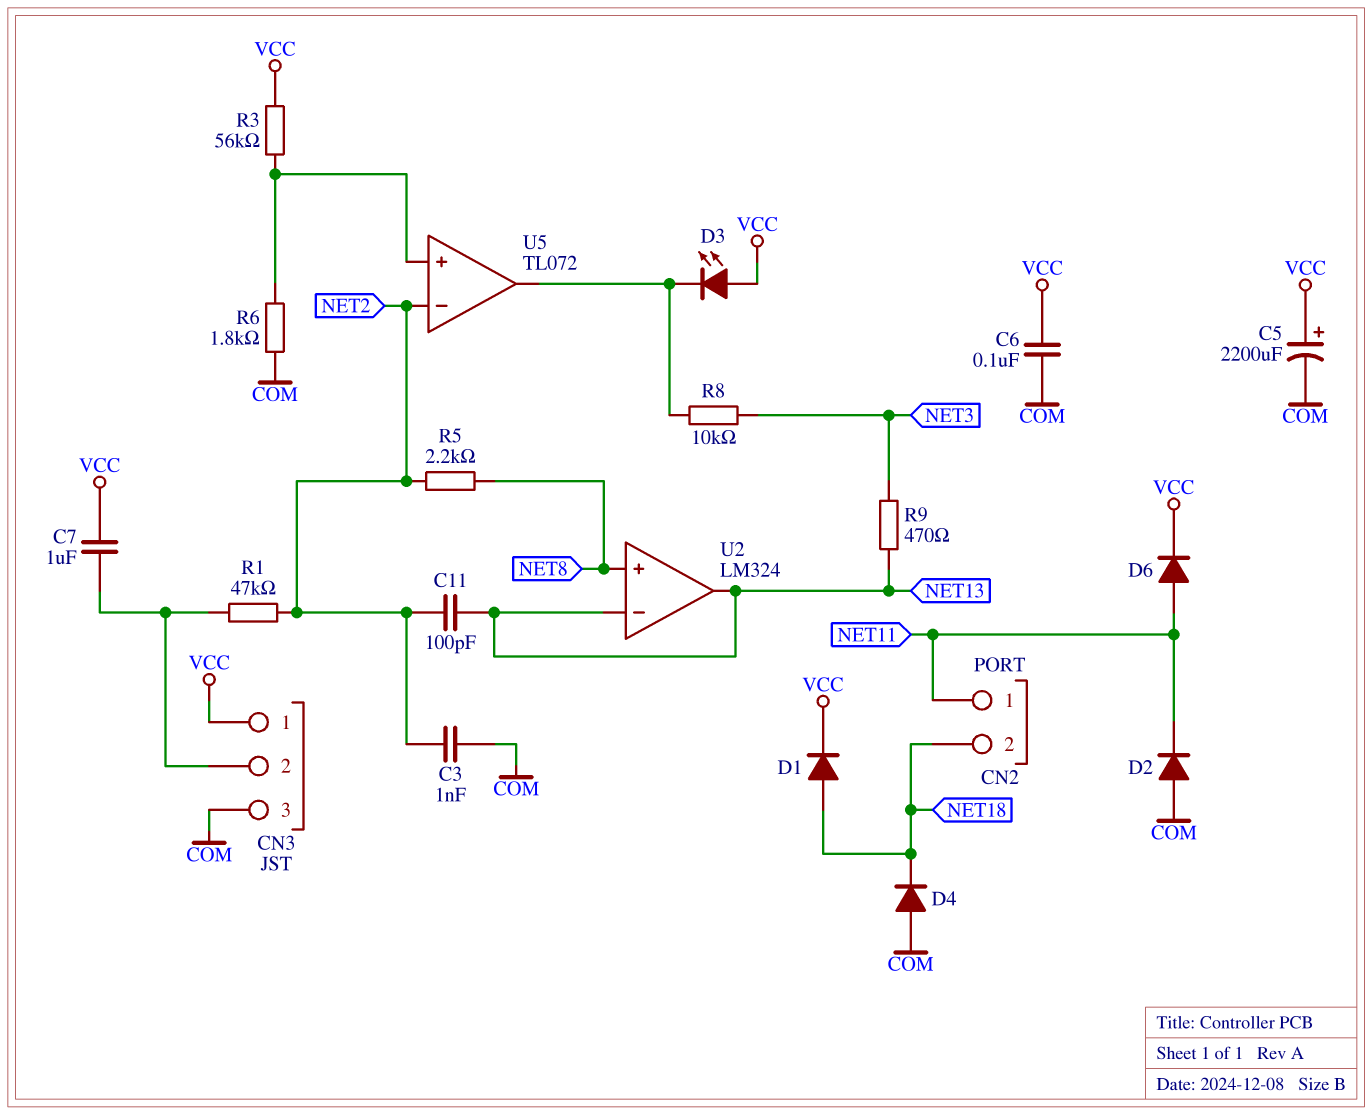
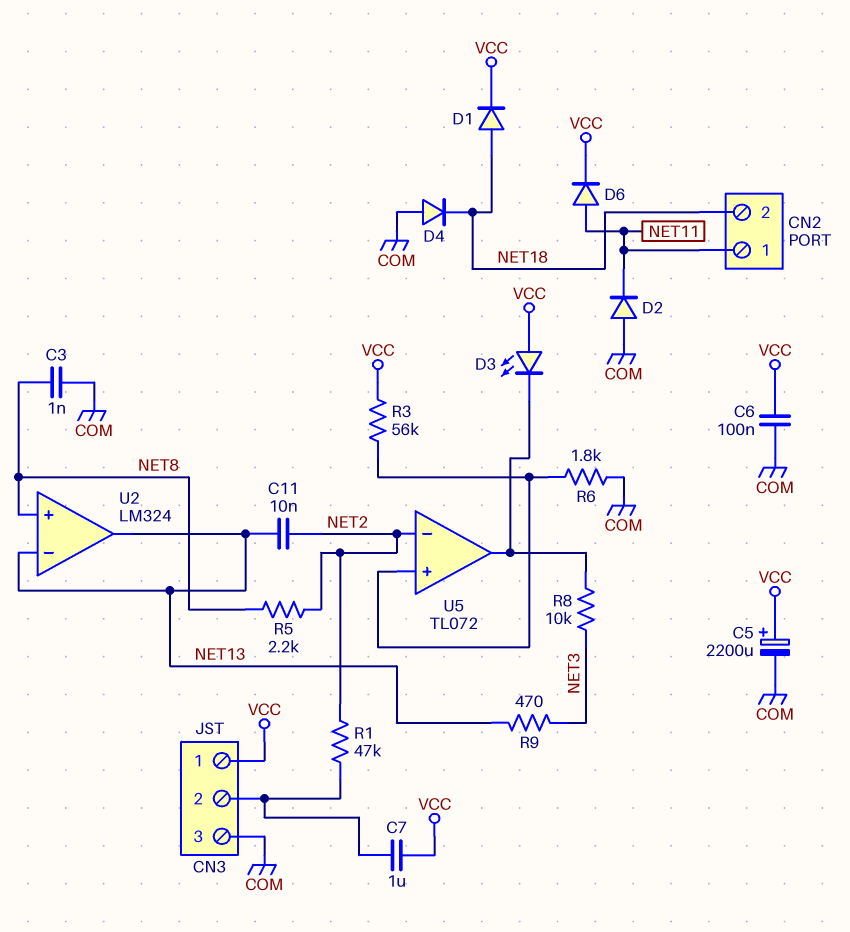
C3: 1nF (COM, NET2) -> 1nF (COM, NET8)
C11: 100pF (NET2, NET13) -> 10nF (NET2, NET13)

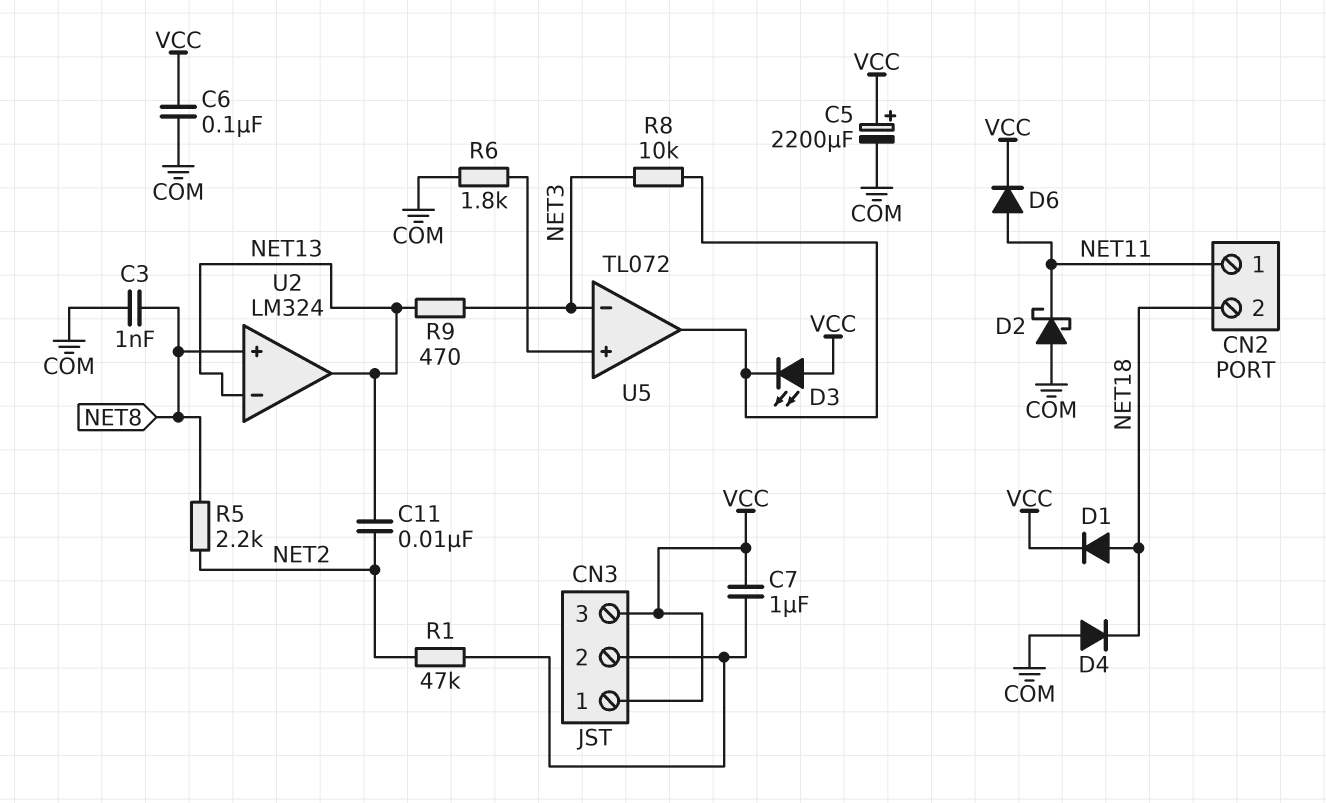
CN3 pin 3: COM -> VCC
D2: diode (A COM, K NET11) -> schottky (A COM, K NET11)
R3: 56k (U5/in+, VCC) -> none
U5 pin in-: NET2 -> NET3

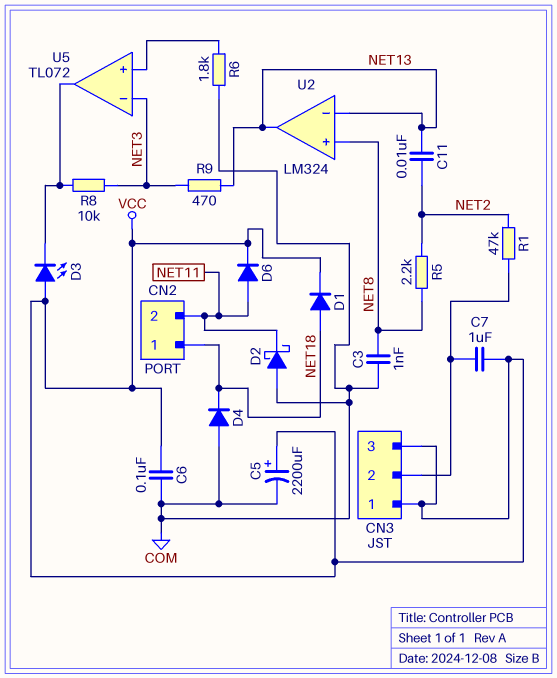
CN2 pin 1: NET11 -> NET18
CN2 pin 2: NET18 -> NET11

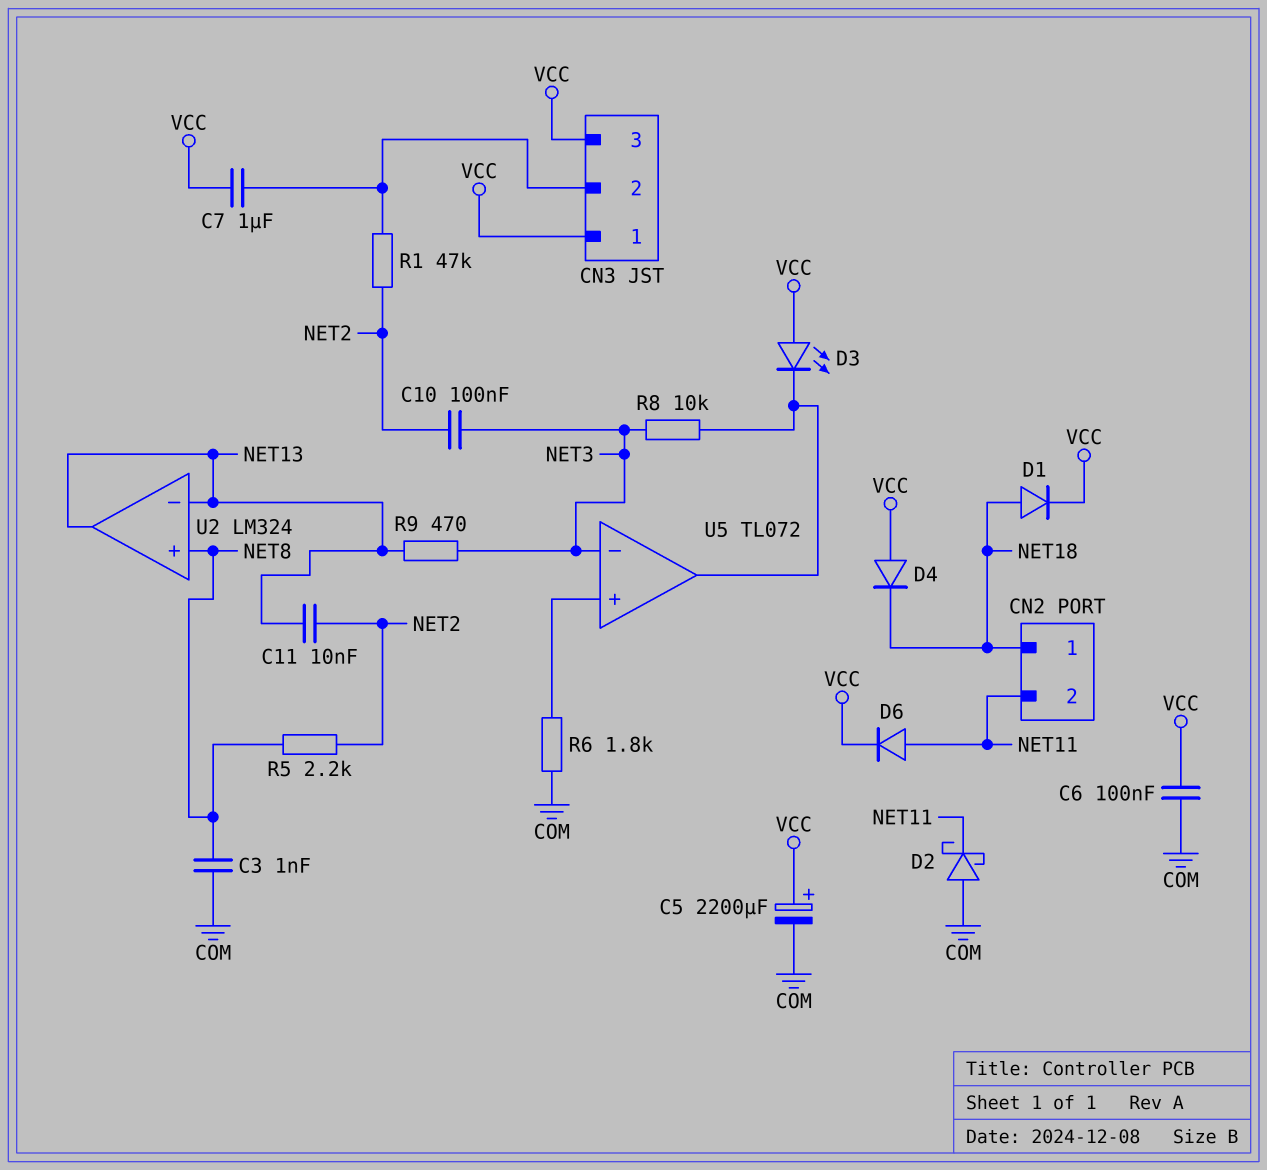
C10: none -> 100nF (NET2, NET3)
D4: diode (A COM, K NET18) -> diode (A VCC, K NET18)

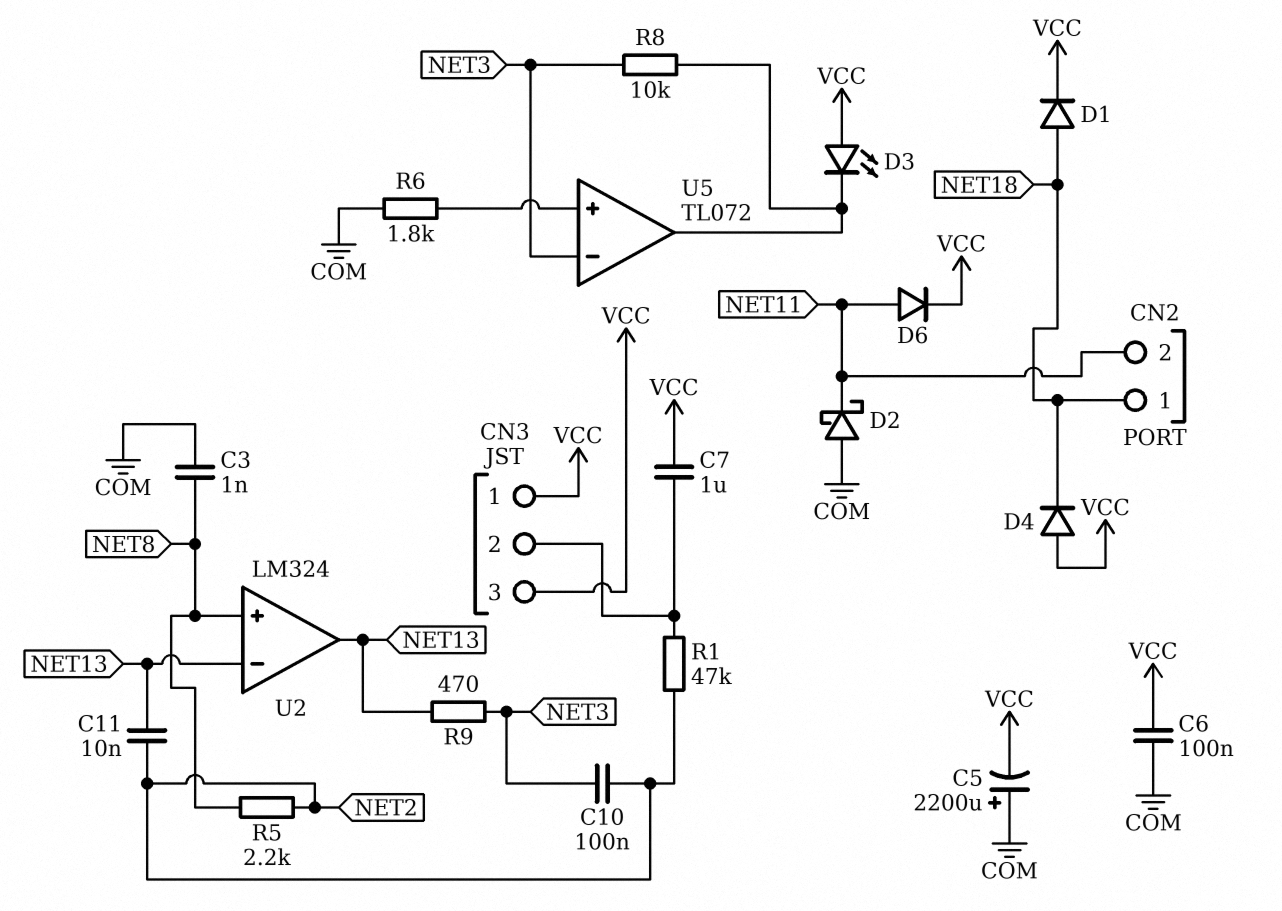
C5: 2200uF (plus VCC, minus COM) -> 2200uF (plus COM, minus VCC)

